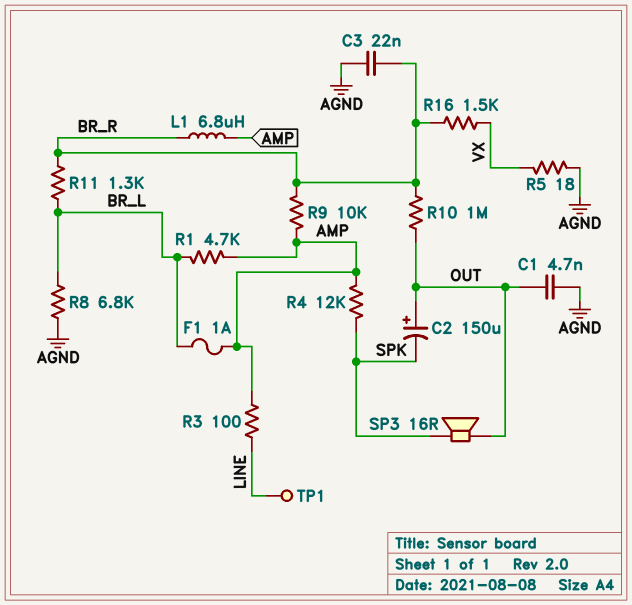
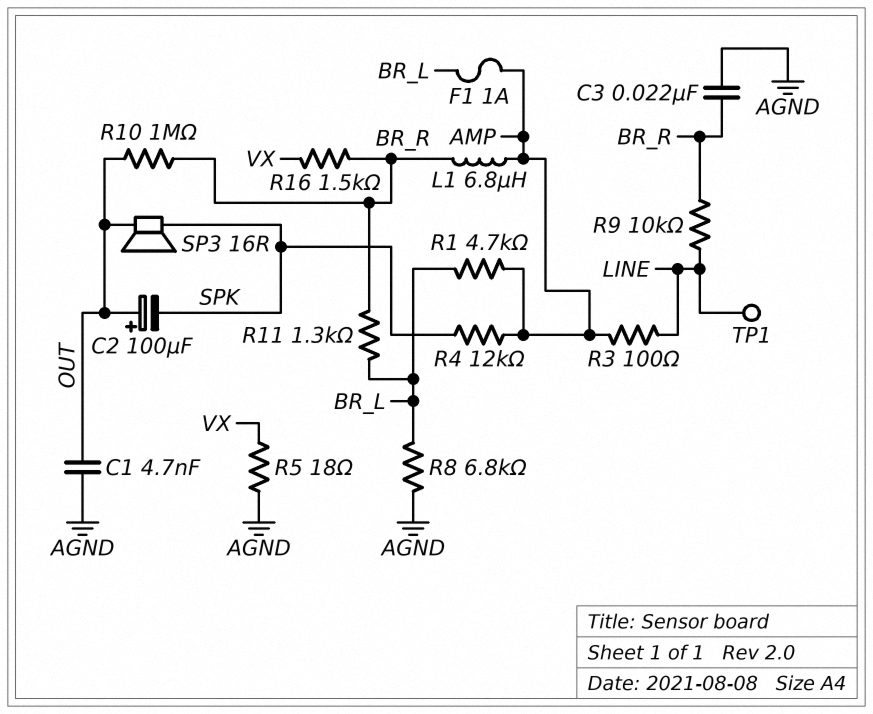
C2: 150uF (plus OUT, minus SPK) -> 100uF (plus OUT, minus SPK)
R9: 10k (AMP, BR_R) -> 10k (BR_R, LINE)

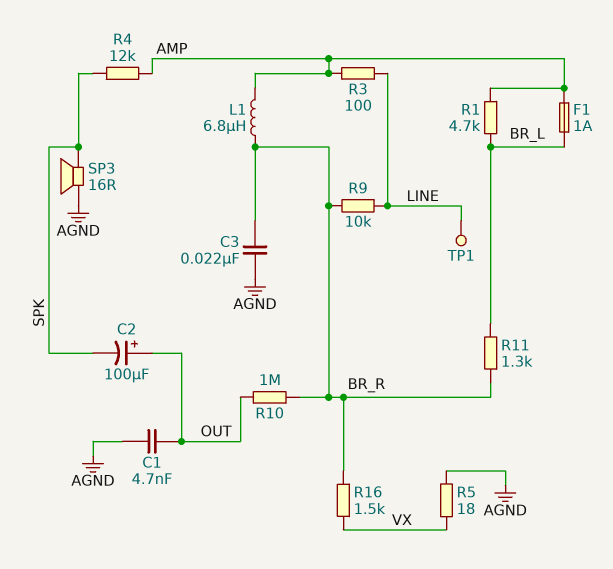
R8: 6.8k (AGND, BR_L) -> none
SP3: speaker 16R (OUT, SPK) -> speaker 16R (AGND, SPK)

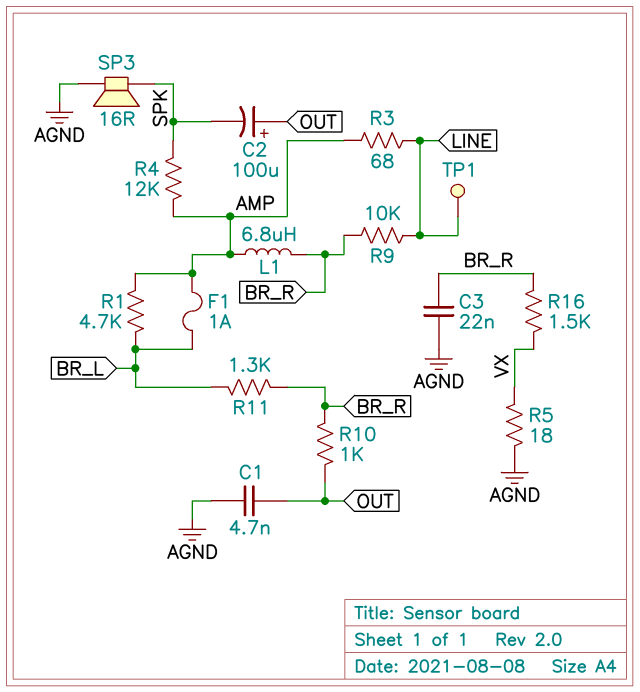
R3: 100 (AMP, LINE) -> 68 (AMP, LINE)
R10: 1M (BR_R, OUT) -> 1k (BR_R, OUT)

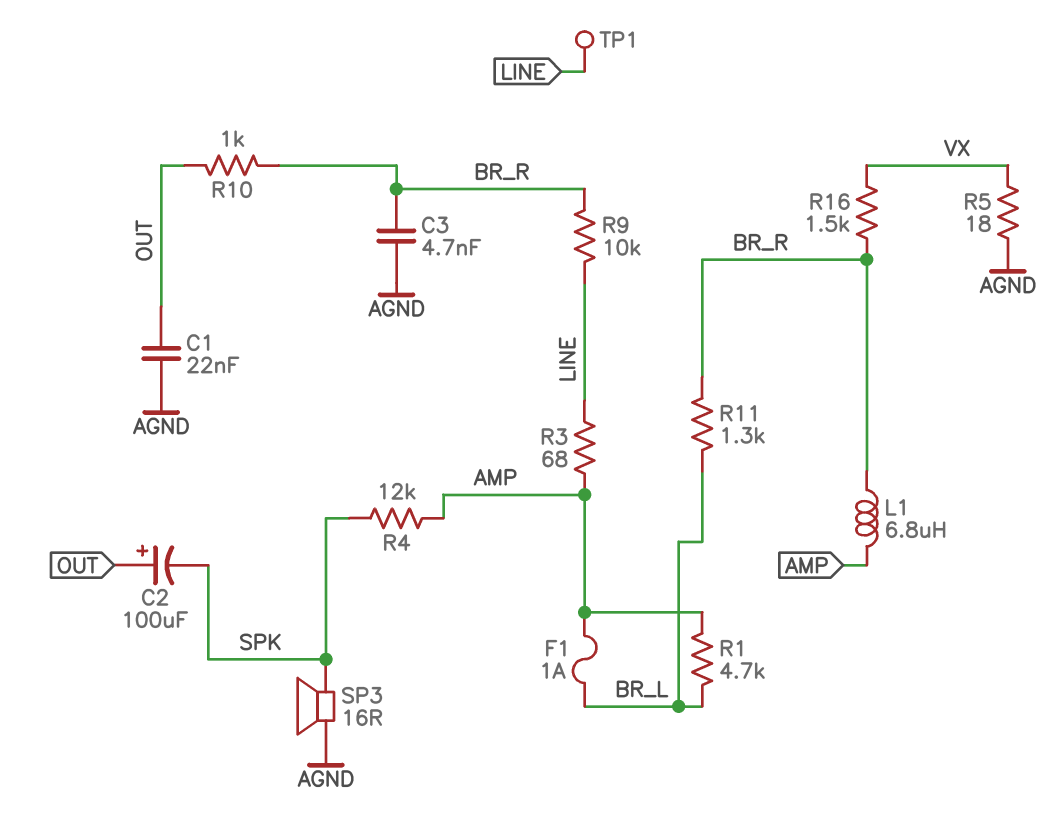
C1: 4.7nF (AGND, OUT) -> 22nF (AGND, OUT)
C3: 22nF (AGND, BR_R) -> 4.7nF (AGND, BR_R)

